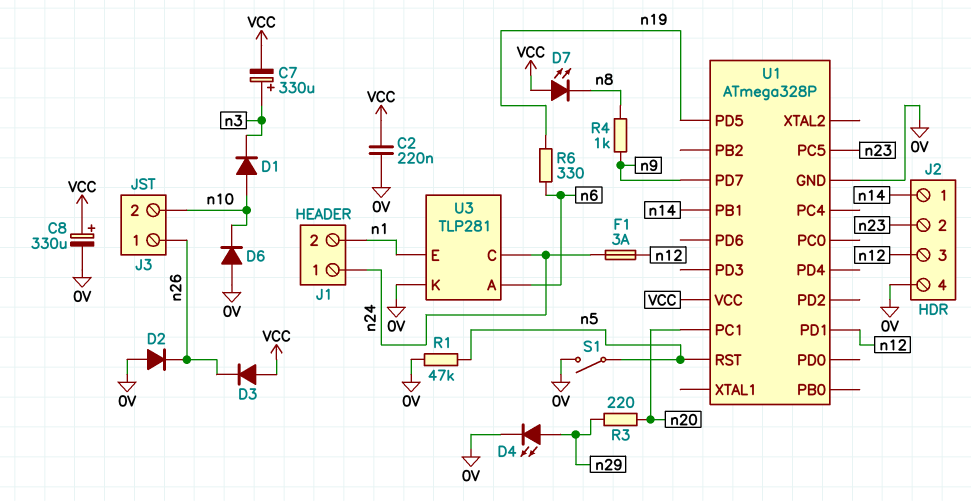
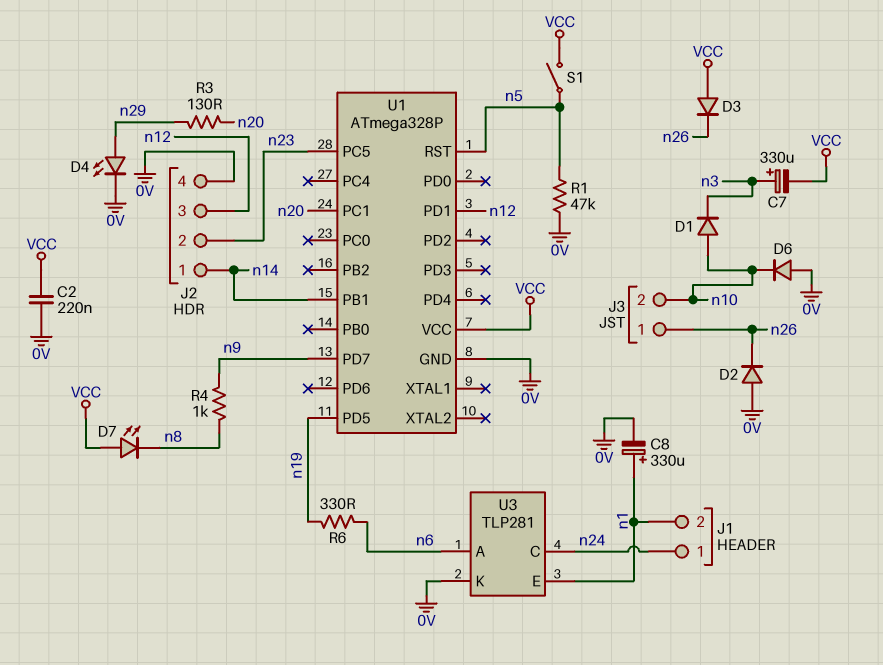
C8: 330uF (plus VCC, minus 0V) -> 330uF (plus n1, minus 0V)
F1: 3A (n12, n24) -> none
R3: 220 (n20, n29) -> 130 (n20, n29)
S1: switch (0V, n5) -> switch (VCC, n5)

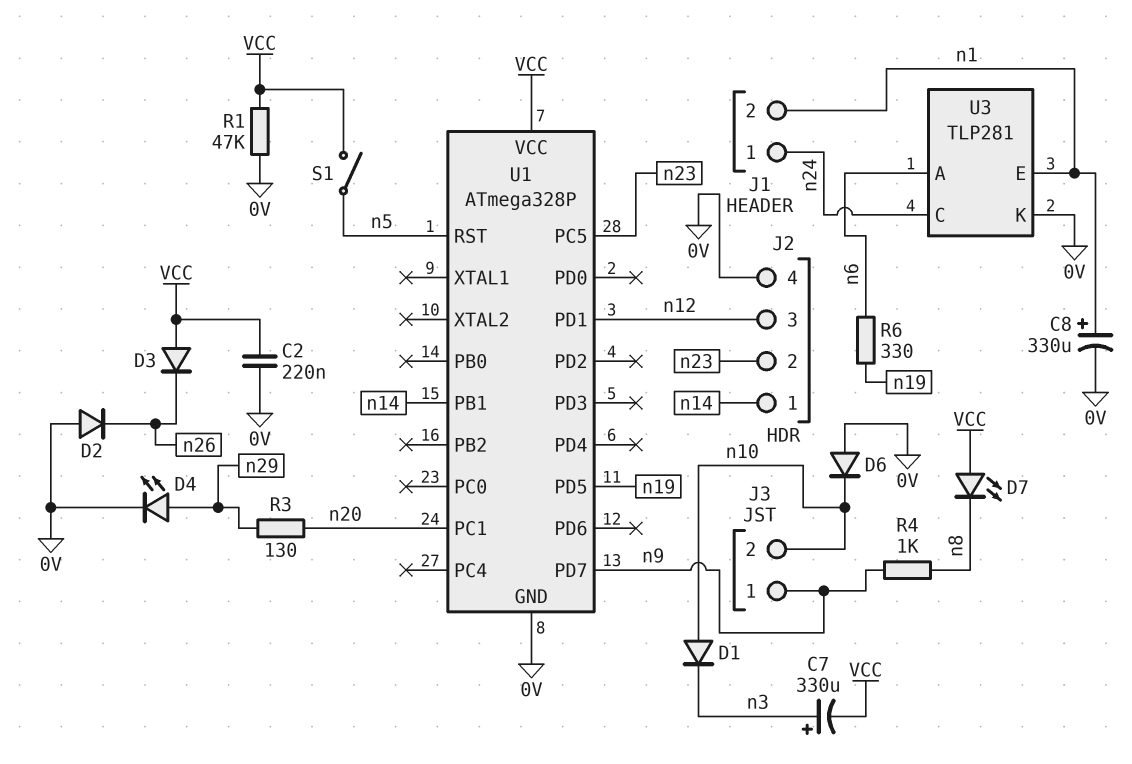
J3 pin 1: n26 -> n9
R1: 47k (0V, n5) -> 47k (0V, VCC)

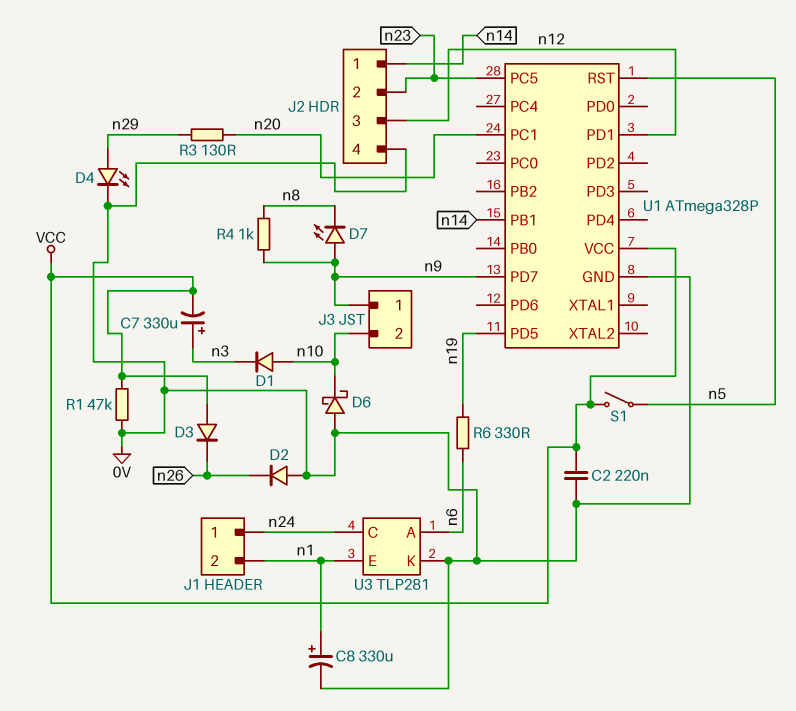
D6: diode (A 0V, K n10) -> schottky (A 0V, K n10)
D7: LED (A VCC, K n8) -> LED (A n9, K n8)

